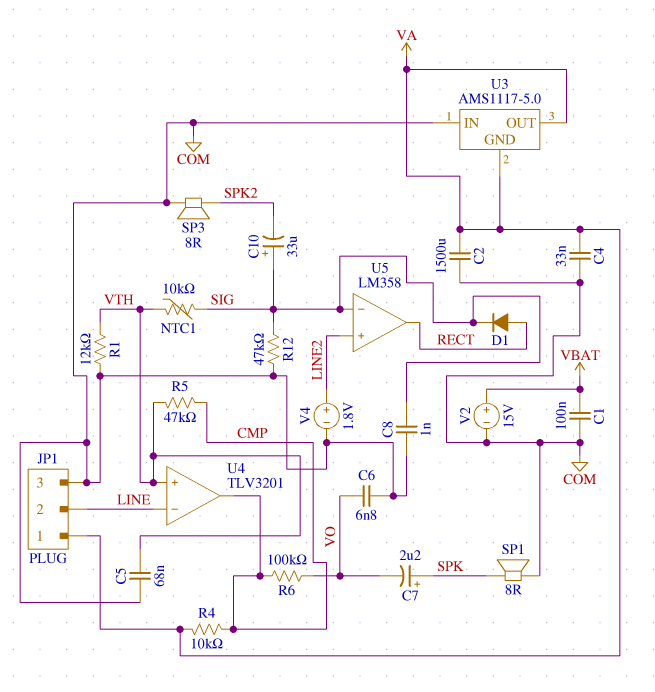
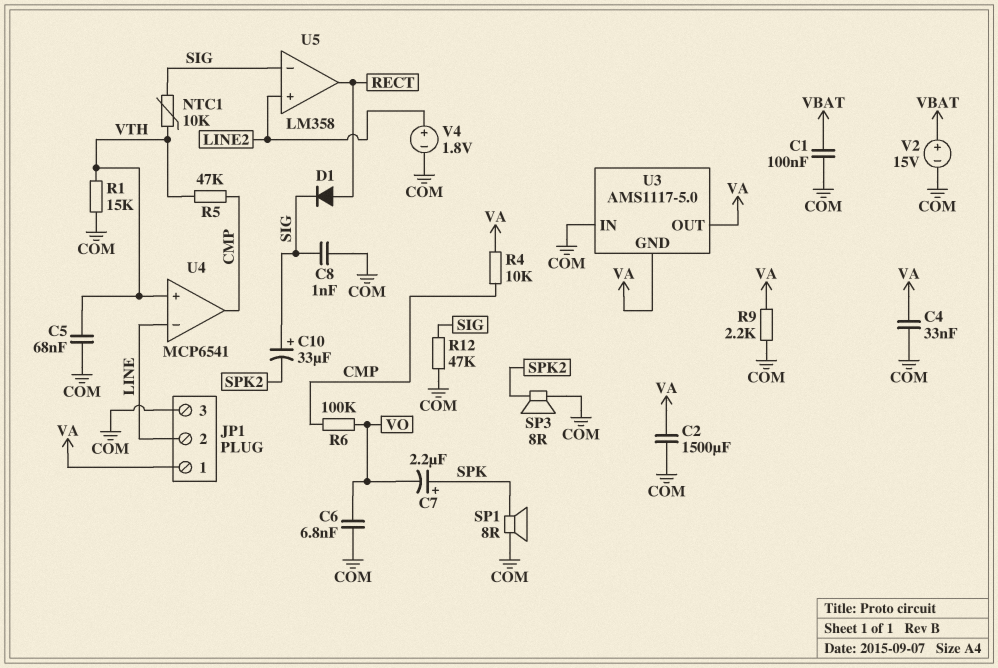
R1: 12k (COM, VTH) -> 15k (COM, VTH)
R9: none -> 2.2k (COM, VA)
U4: TLV3201 -> MCP6541

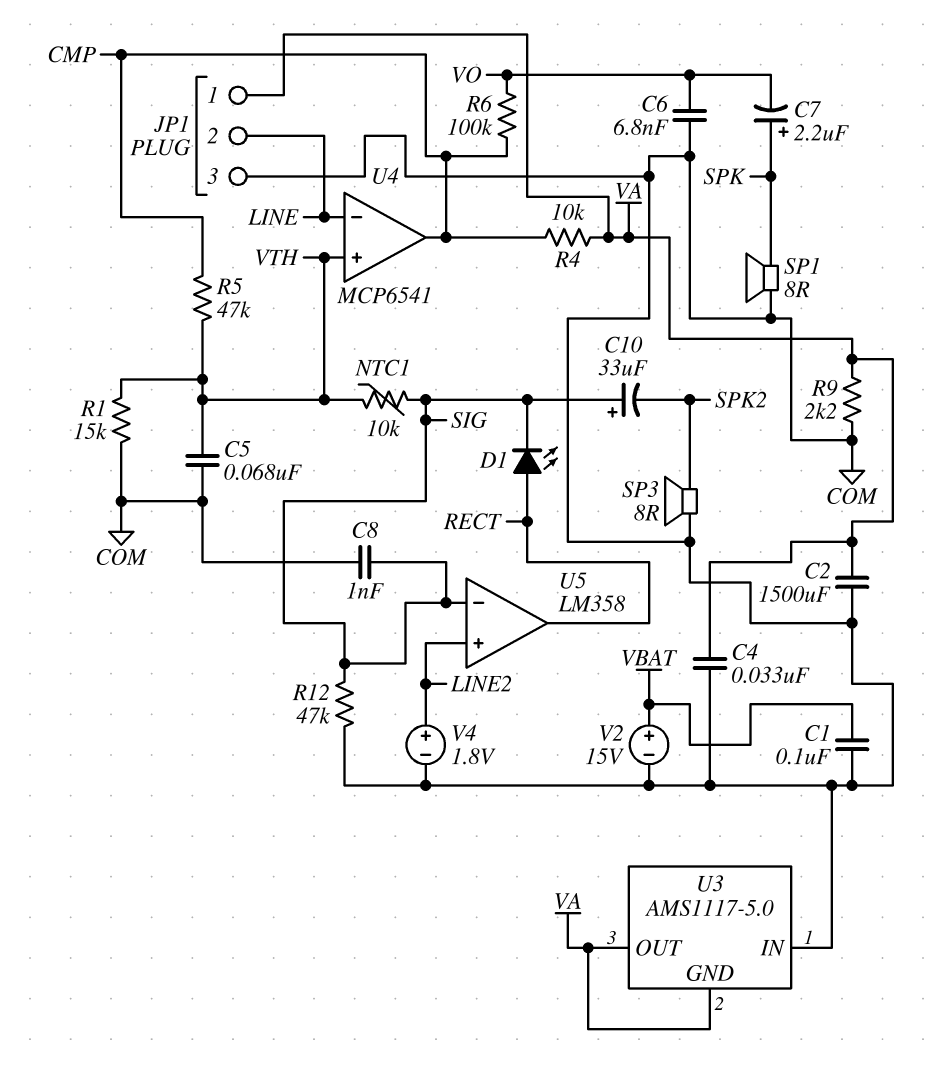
D1: diode (A RECT, K SIG) -> LED (A RECT, K SIG)

